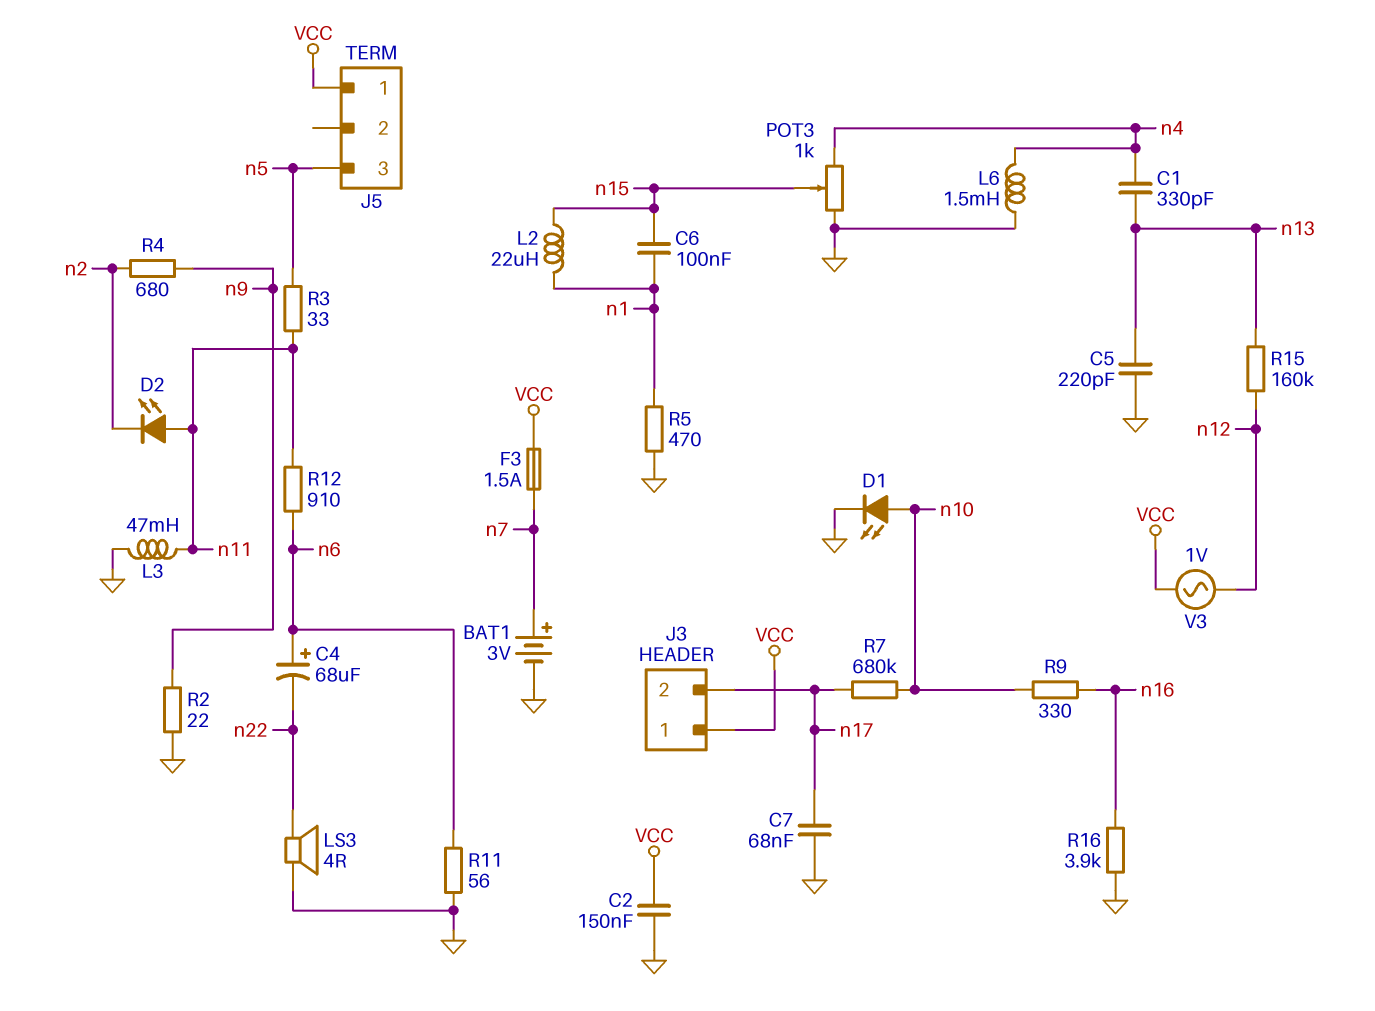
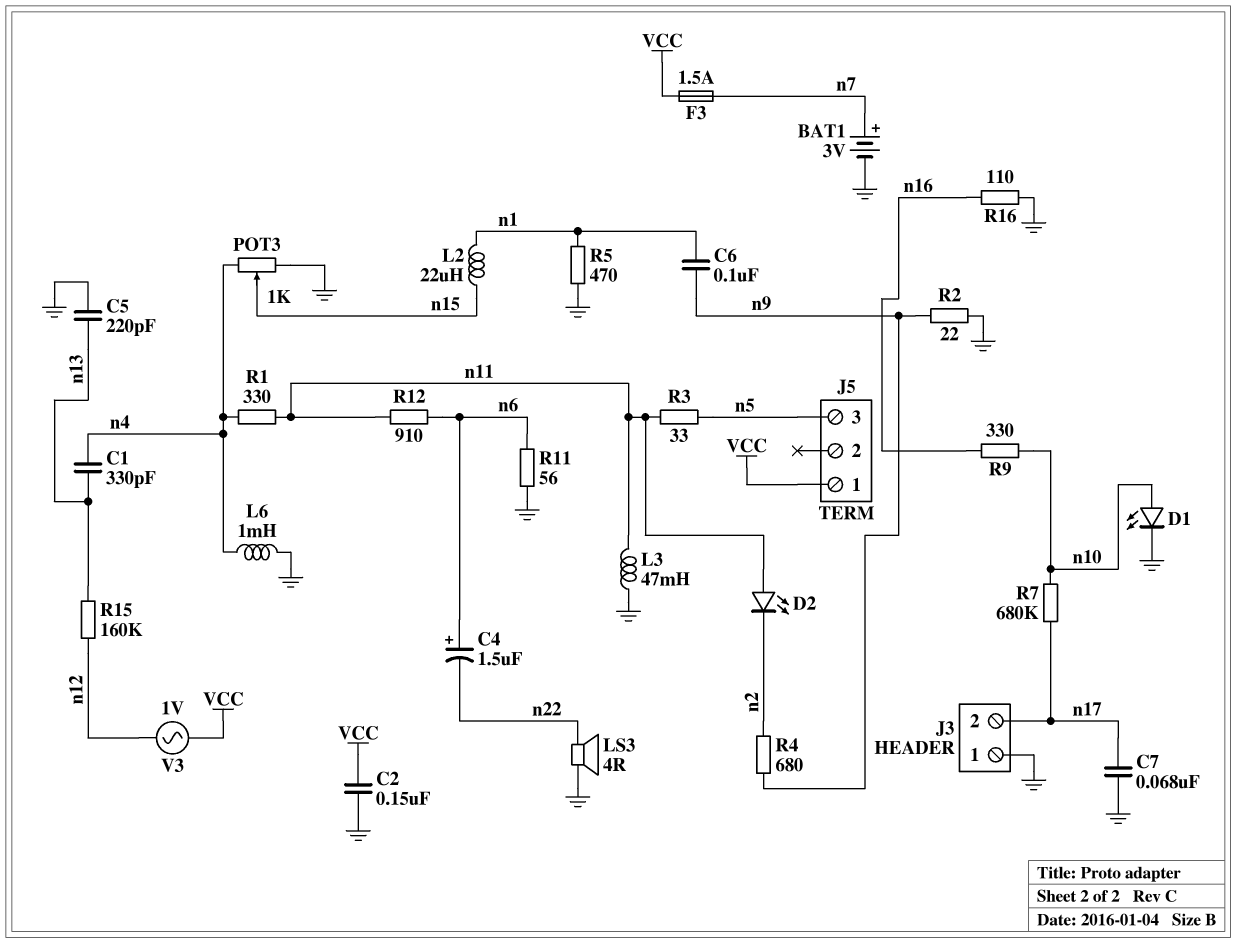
C4: 68uF (plus n6, minus n22) -> 1.5uF (plus n6, minus n22)
C6: 100nF (n1, n15) -> 100nF (n1, n9)
J3 pin 1: VCC -> GND
L6: 1.5mH (GND, n4) -> 1mH (GND, n4)
R1: none -> 330 (n4, n11)
R16: 3.9k (GND, n16) -> 110 (GND, n16)

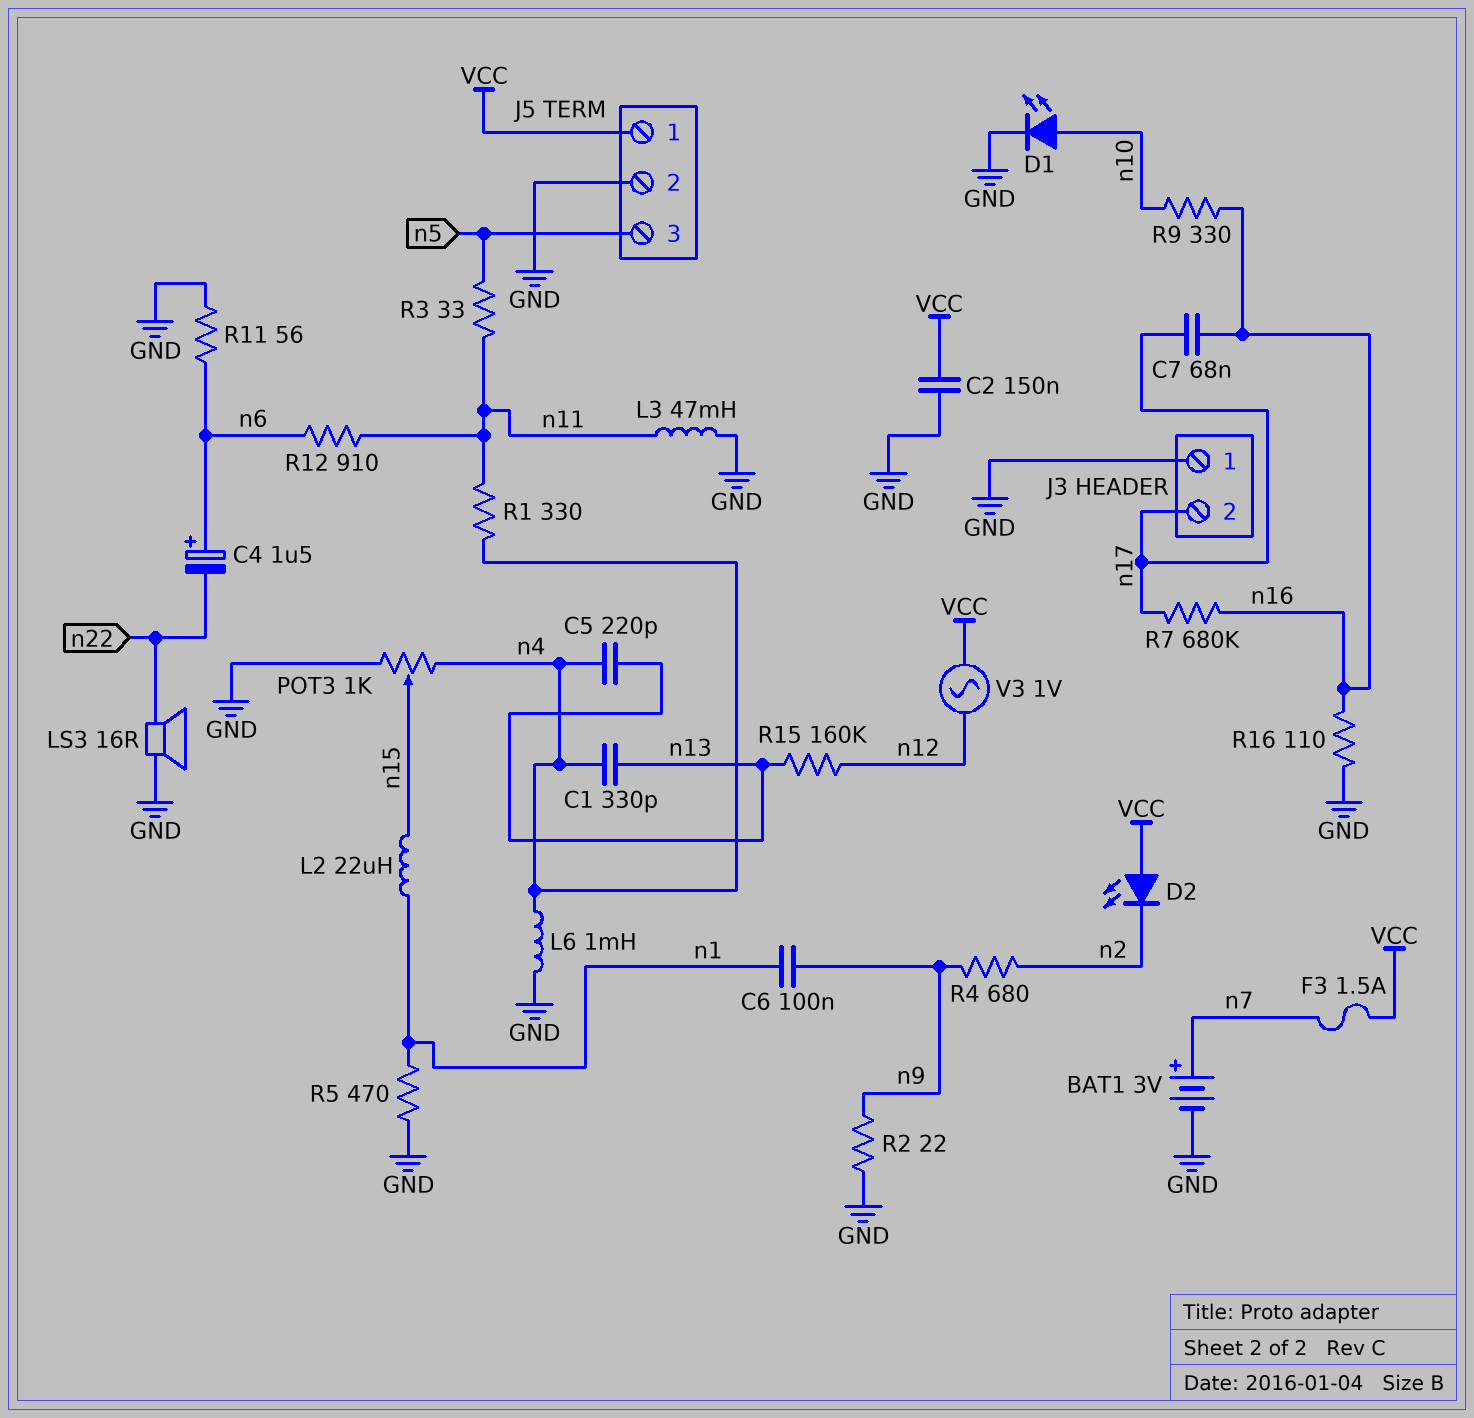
C5: 220pF (GND, n13) -> 220pF (n4, n13)
C7: 68nF (GND, n17) -> 68nF (n16, n17)
D2: LED (A n11, K n2) -> LED (A VCC, K n2)
J5 pin 2: none -> GND
LS3: speaker 4R (GND, n22) -> speaker 16R (GND, n22)
R7: 680k (n10, n17) -> 680k (n16, n17)

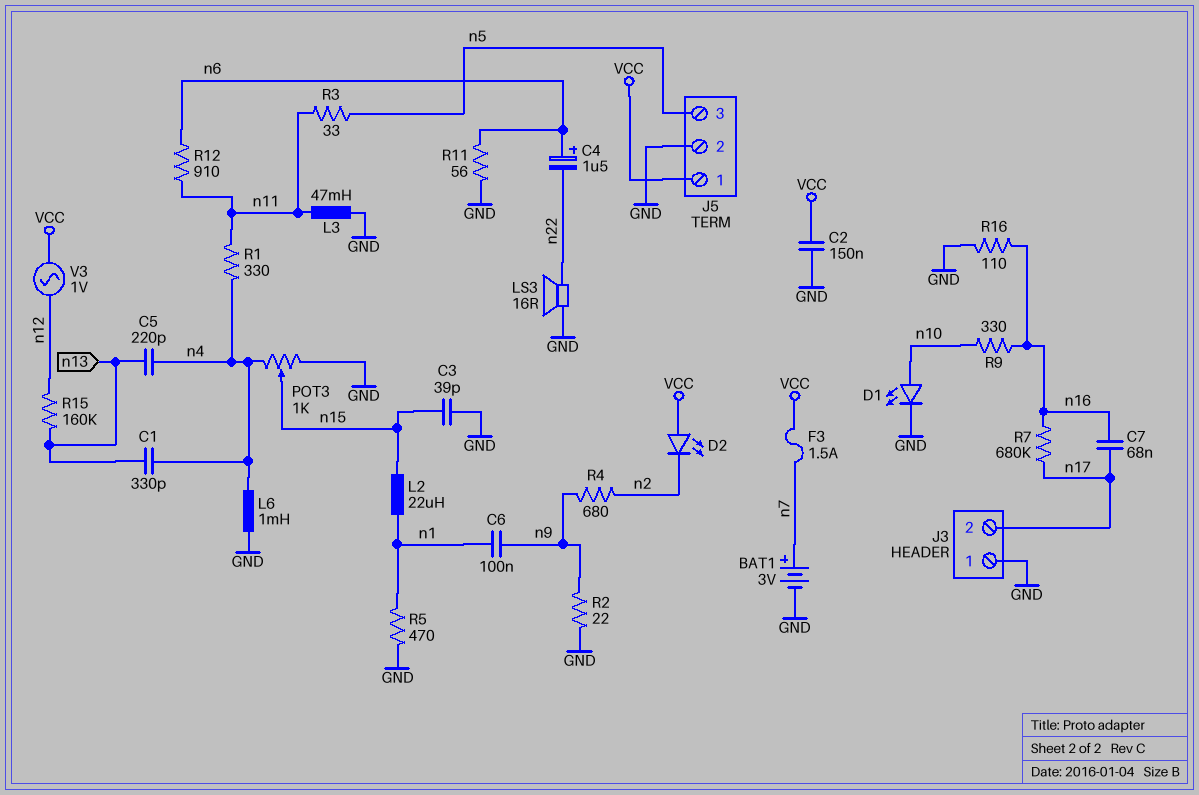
C3: none -> 39pF (GND, n15)

